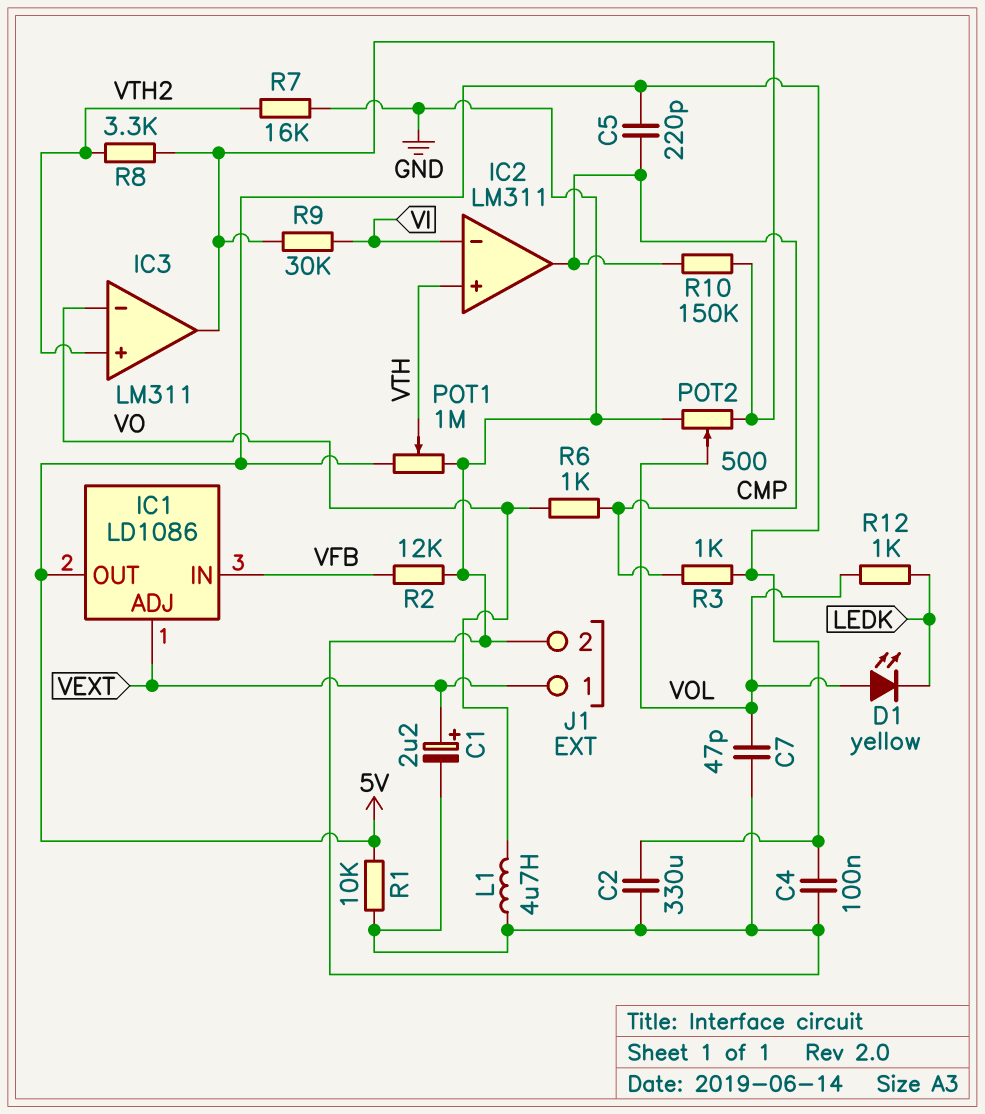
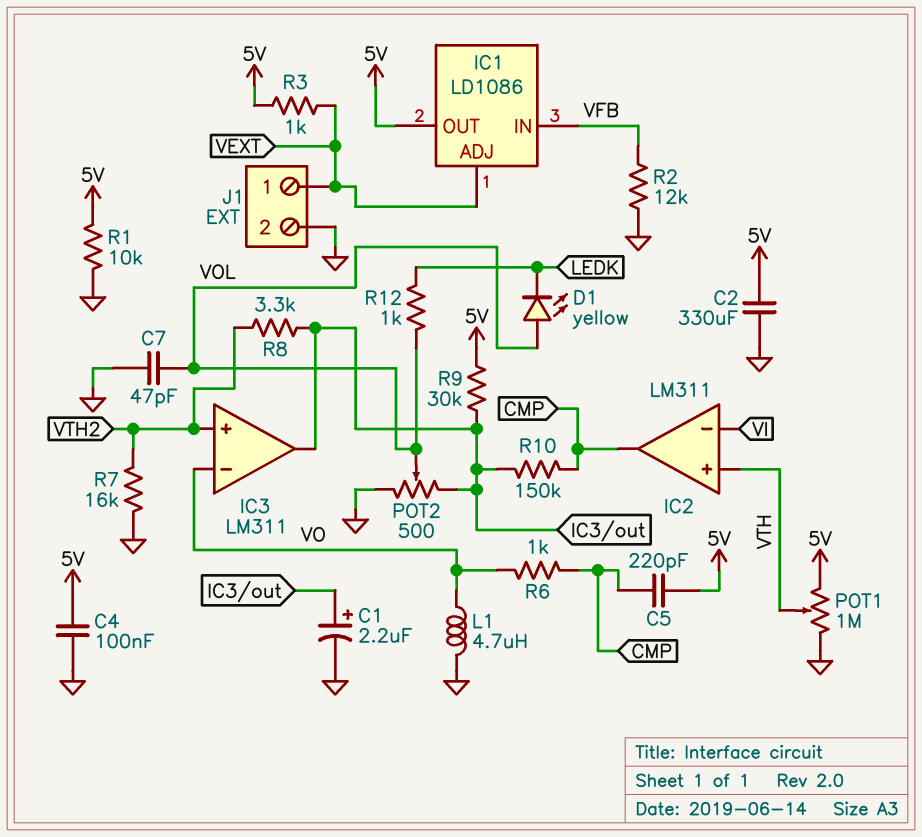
C1: 2.2uF (plus VEXT, minus GND) -> 2.2uF (plus IC3/out, minus GND)
R3: 1k (5V, CMP) -> 1k (5V, VEXT)
R9: 30k (IC3/out, VI) -> 30k (5V, IC3/out)

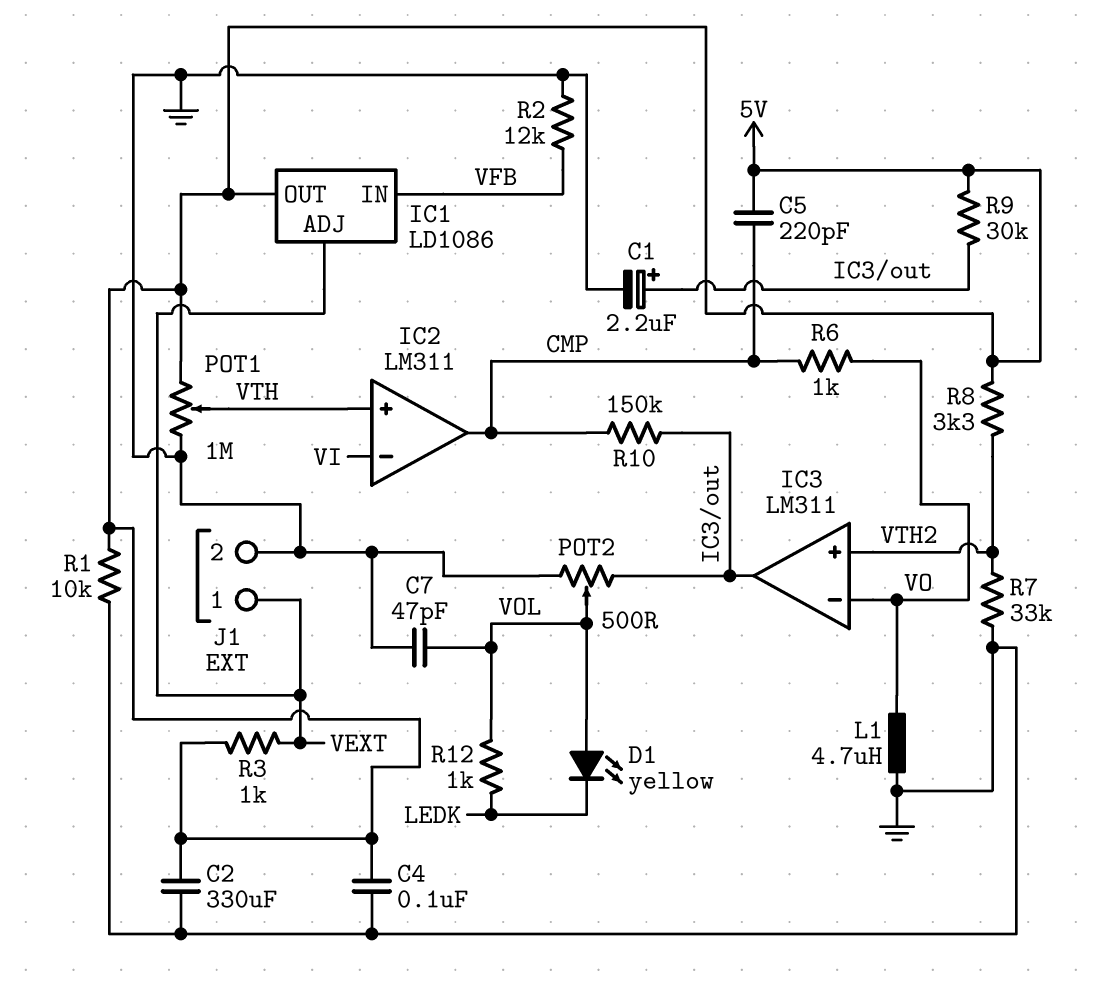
R7: 16k (GND, VTH2) -> 33k (GND, VTH2)
R8: 3.3k (IC3/out, VTH2) -> 3.3k (5V, VTH2)

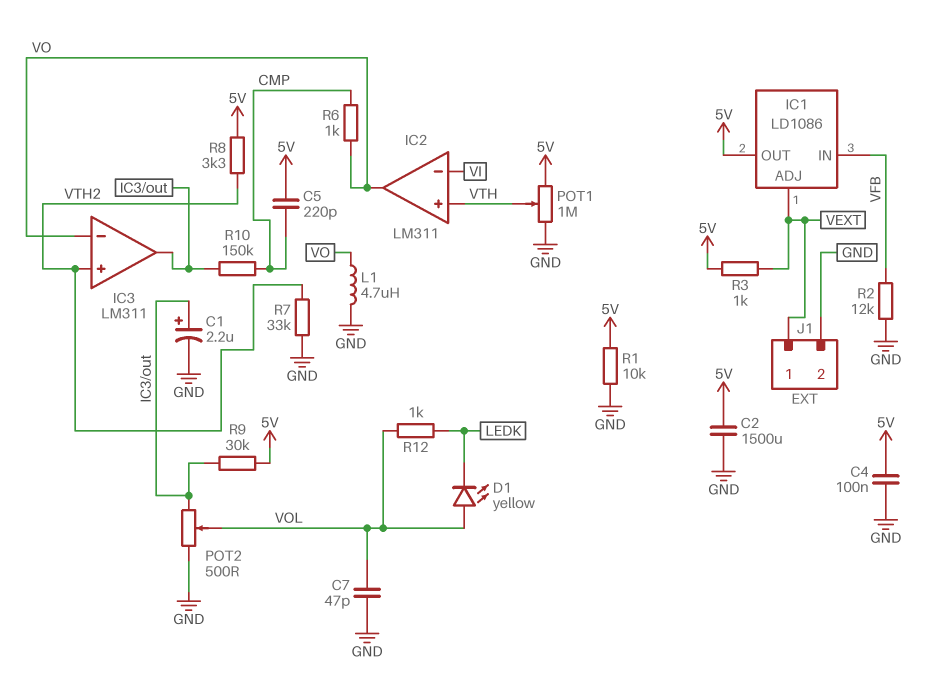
C2: 330uF (5V, GND) -> 1500uF (5V, GND)
IC2 pin out: CMP -> VO

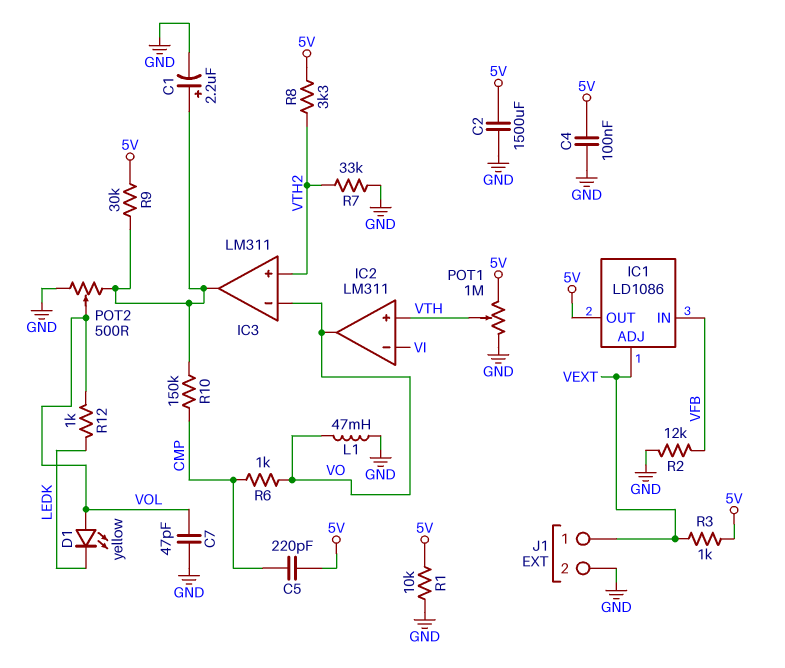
L1: 4.7uH (GND, VO) -> 47mH (GND, VO)

